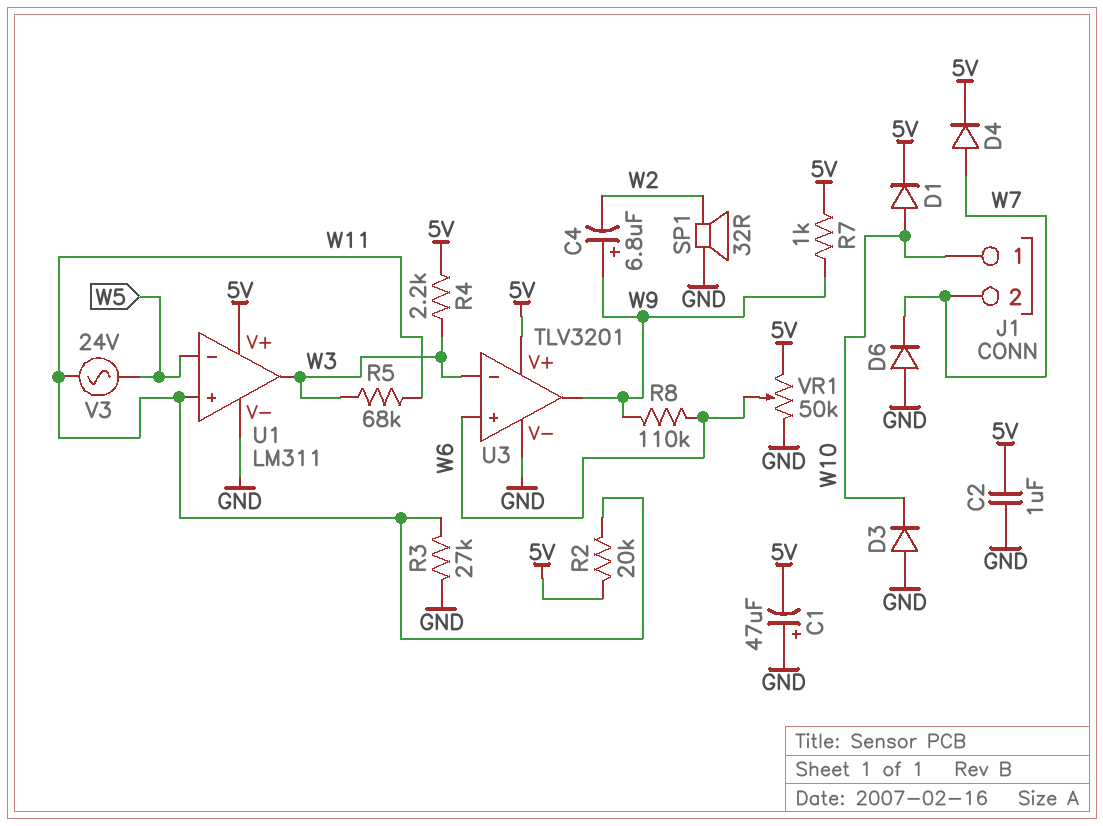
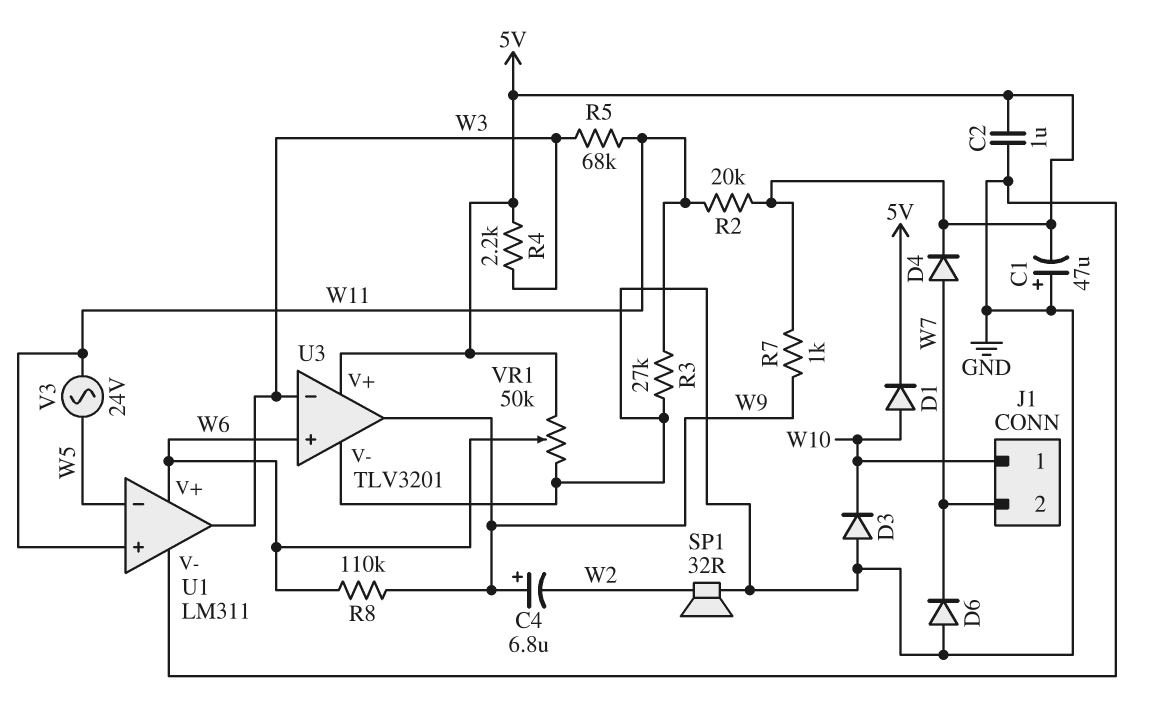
U1 pin V+: 5V -> W6

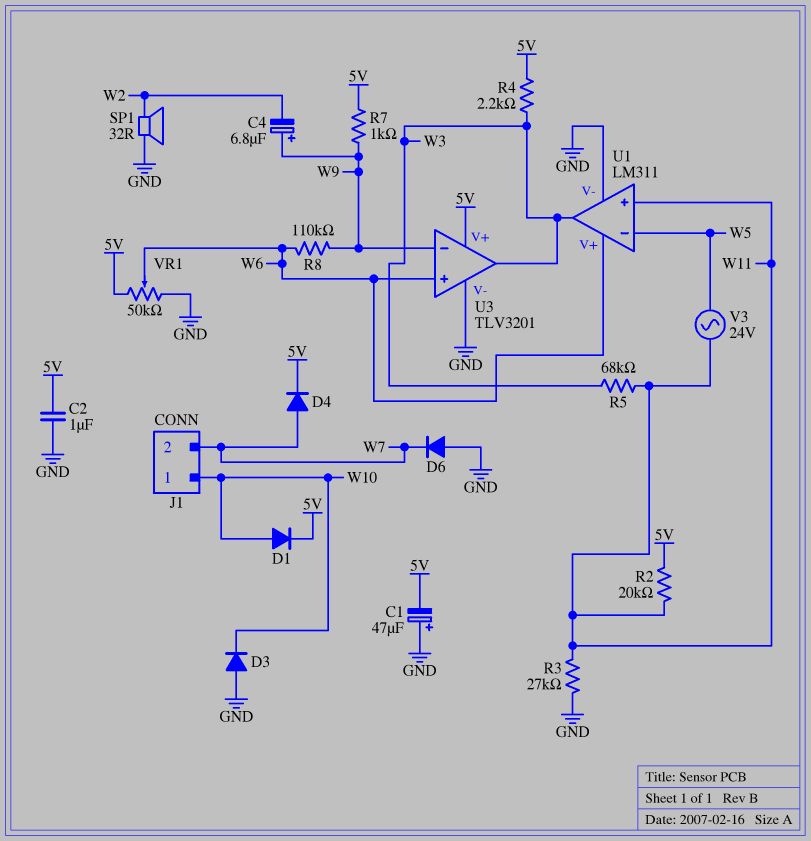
U3 pin in-: W3 -> W9
U3 pin out: W9 -> W3

